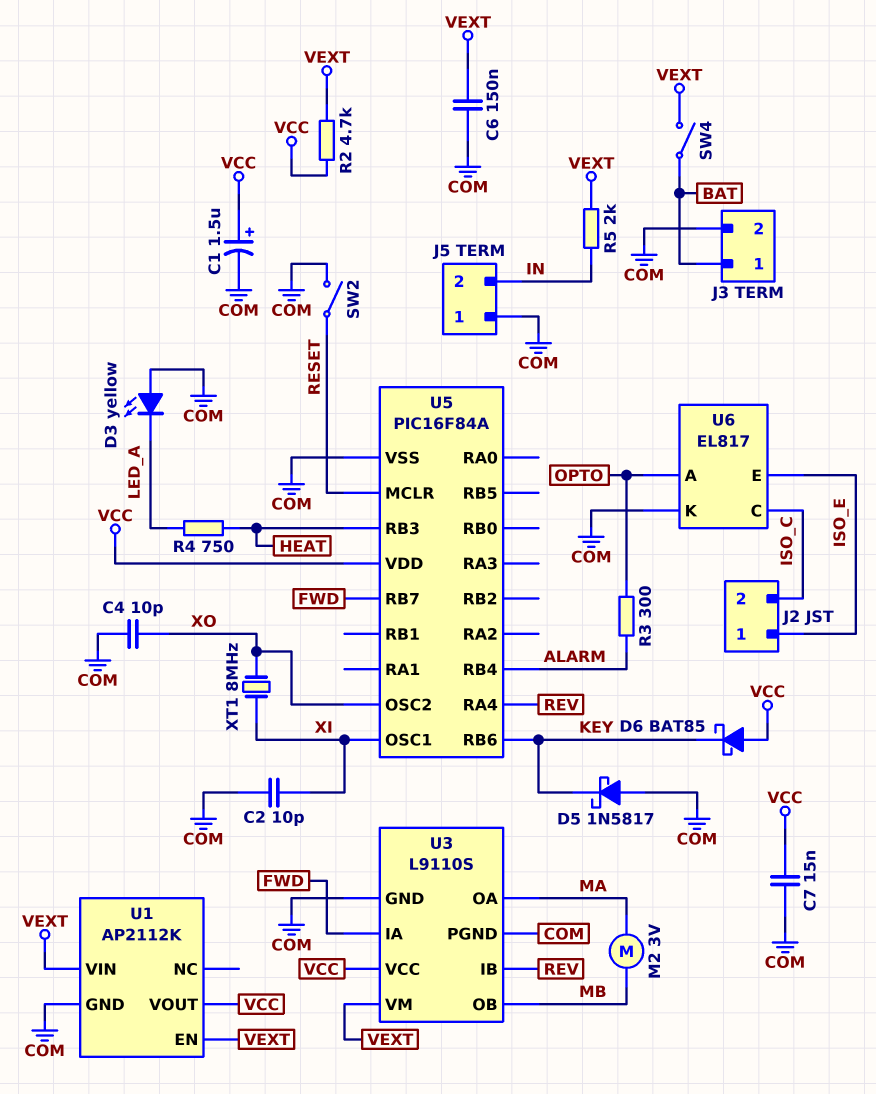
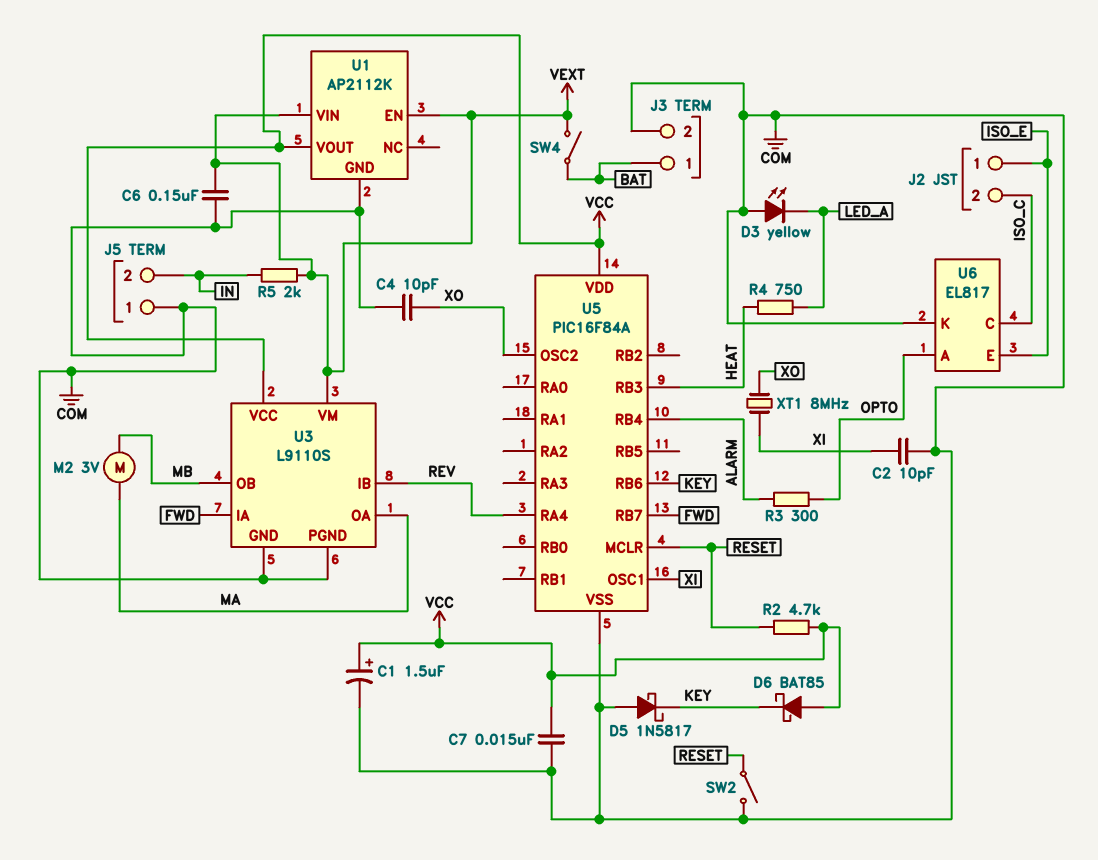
R2: 4.7k (VCC, VEXT) -> 4.7k (RESET, VCC)

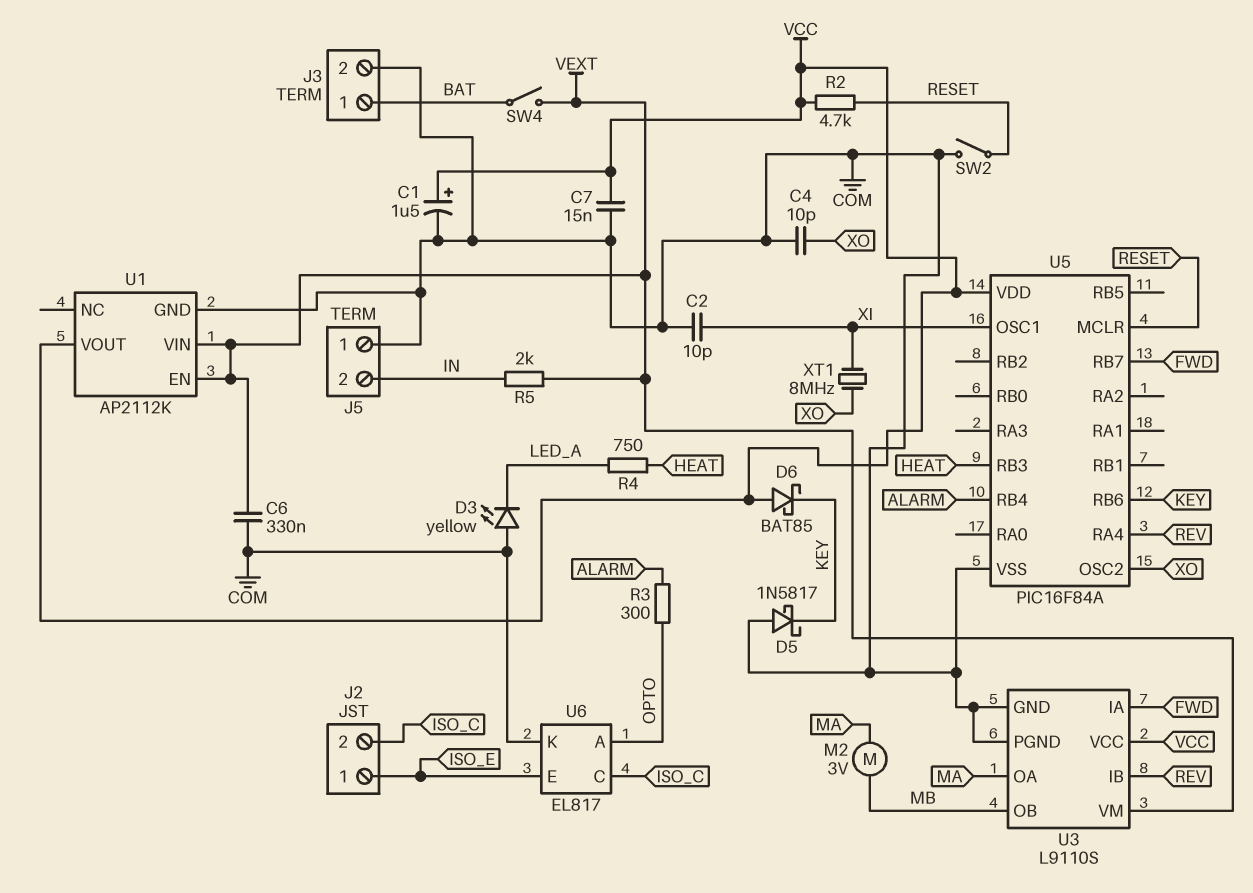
C6: 150nF (COM, VEXT) -> 330nF (COM, VEXT)

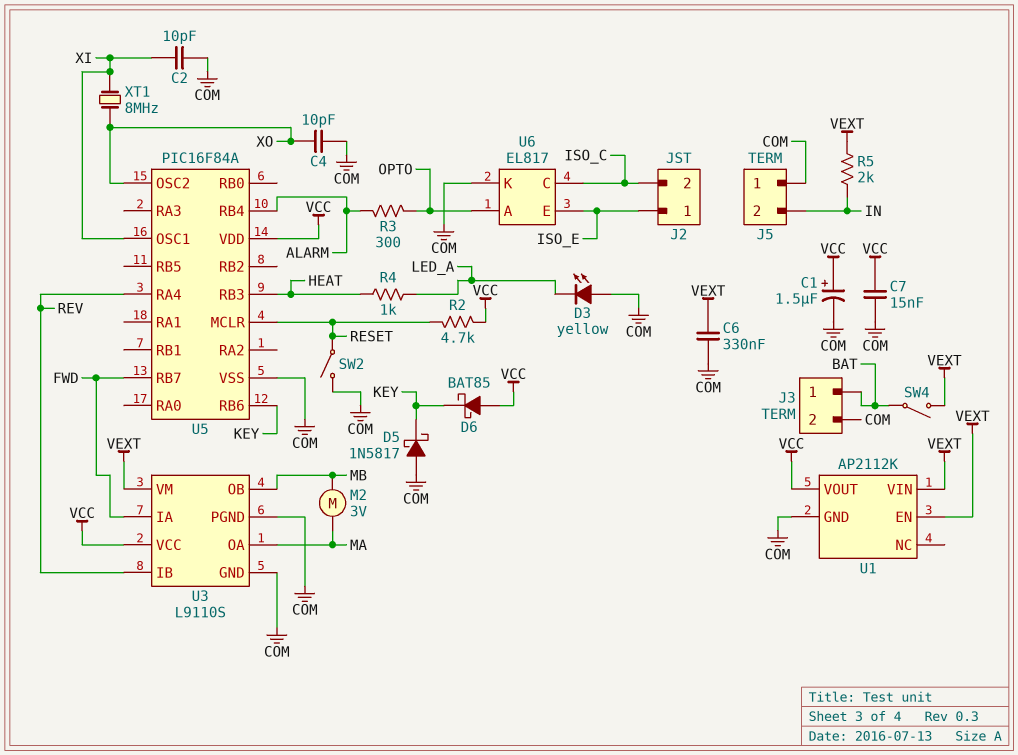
R4: 750 (HEAT, LED_A) -> 1k (HEAT, LED_A)

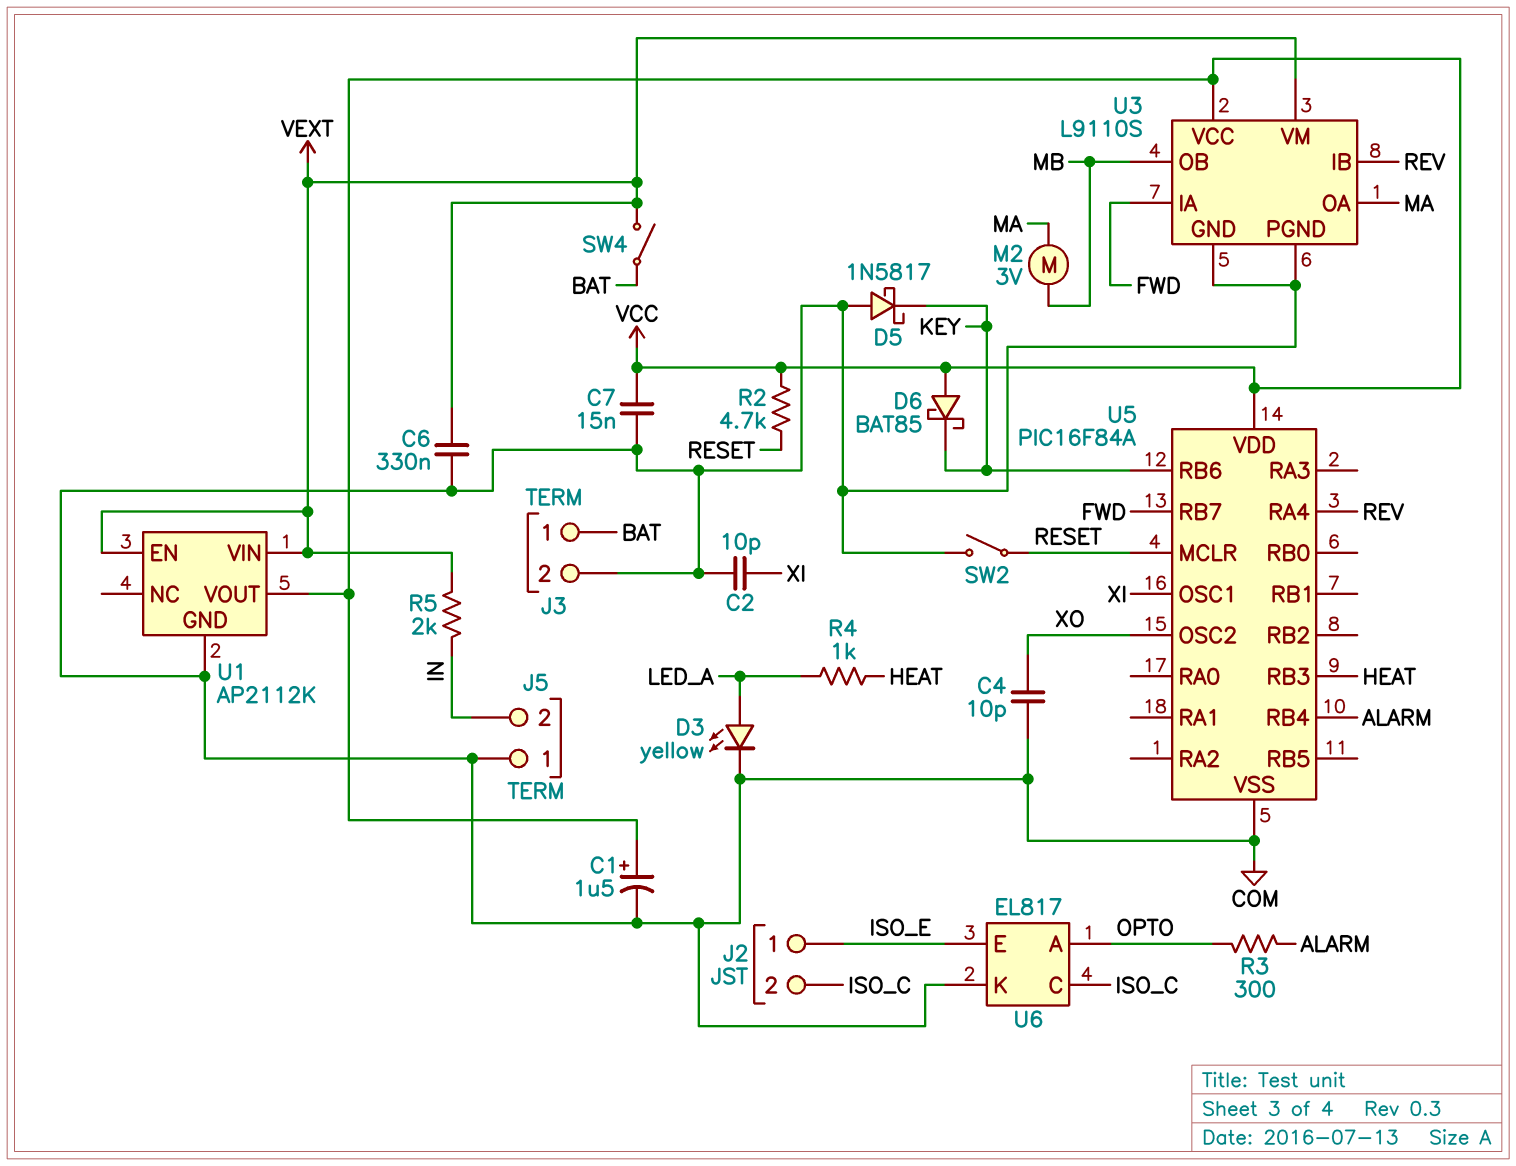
D3: LED yellow (A COM, K LED_A) -> LED yellow (A LED_A, K COM)
XT1: 8MHz (XI, XO) -> none

